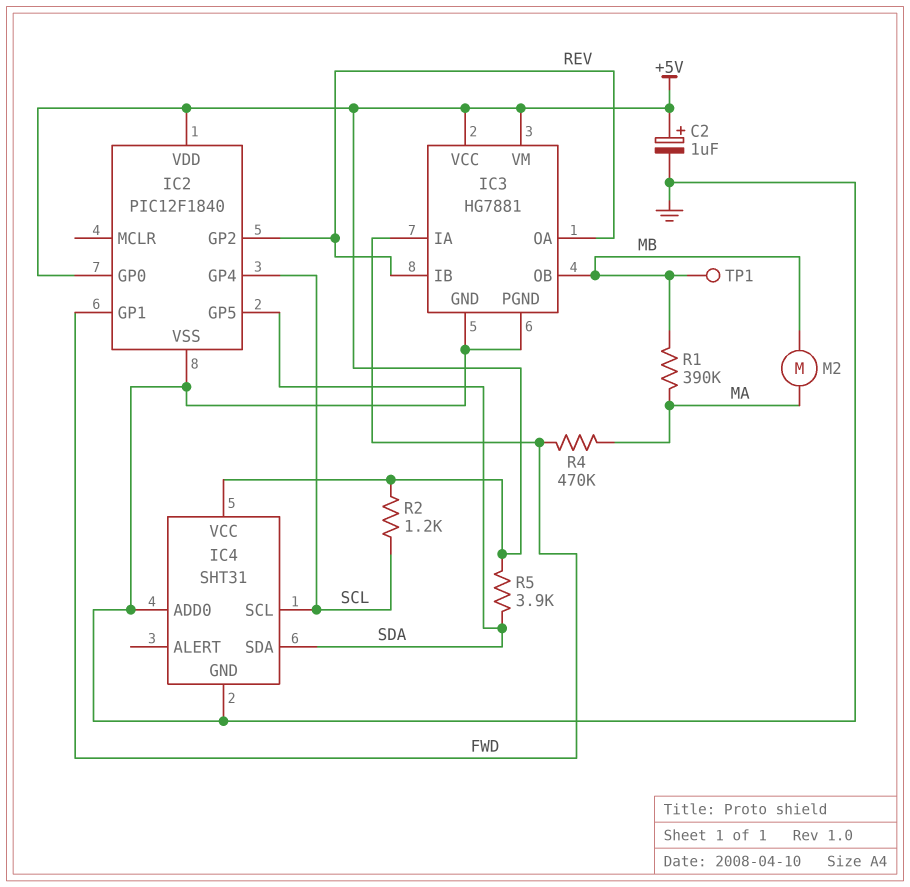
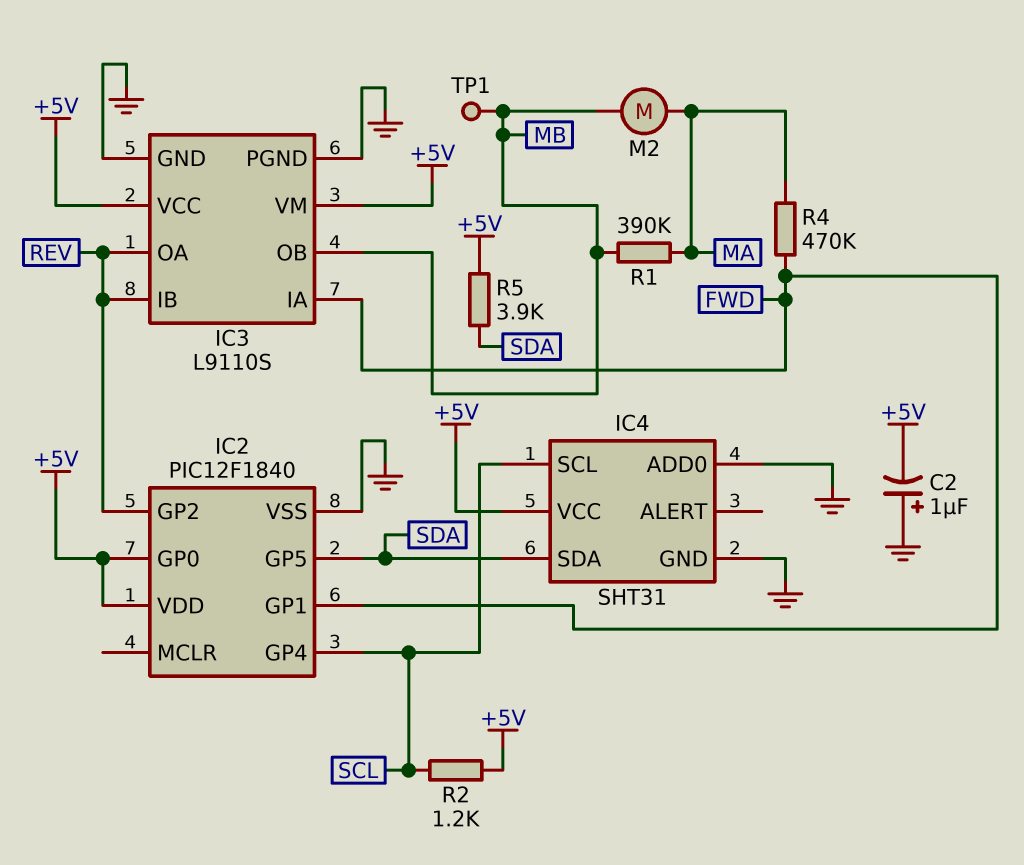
C2: 1uF (plus +5V, minus GND) -> 1uF (plus GND, minus +5V)
IC3: HG7881 -> L9110S

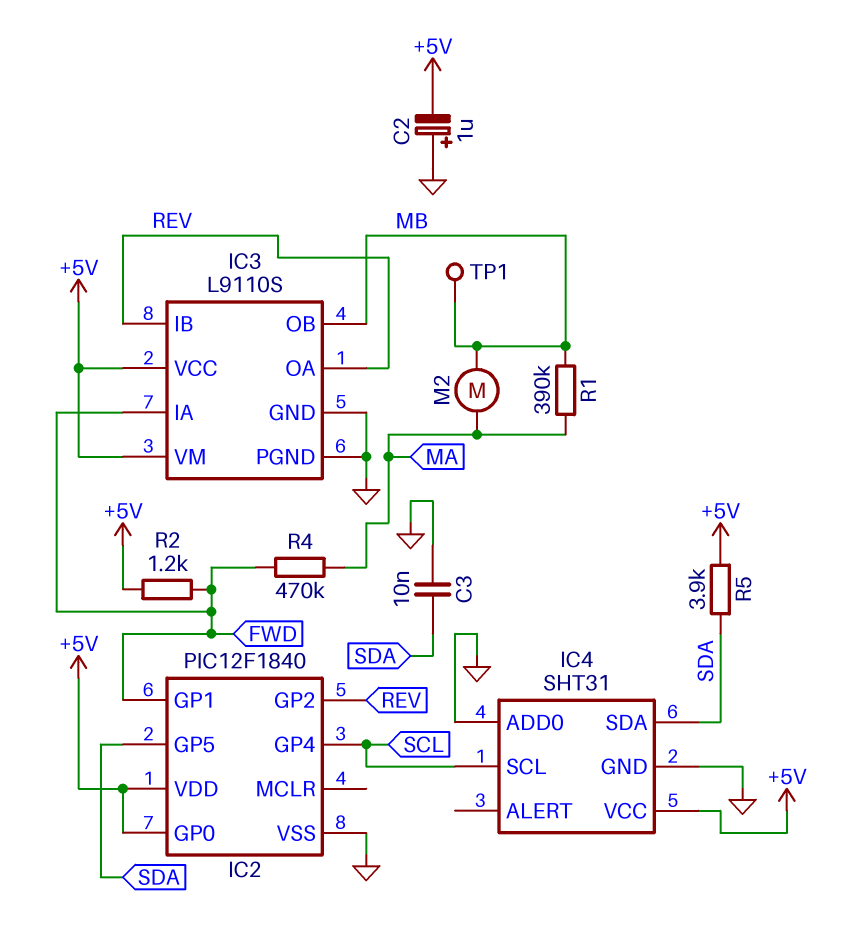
C3: none -> 10nF (GND, SDA)
R2: 1.2k (+5V, SCL) -> 1.2k (+5V, FWD)

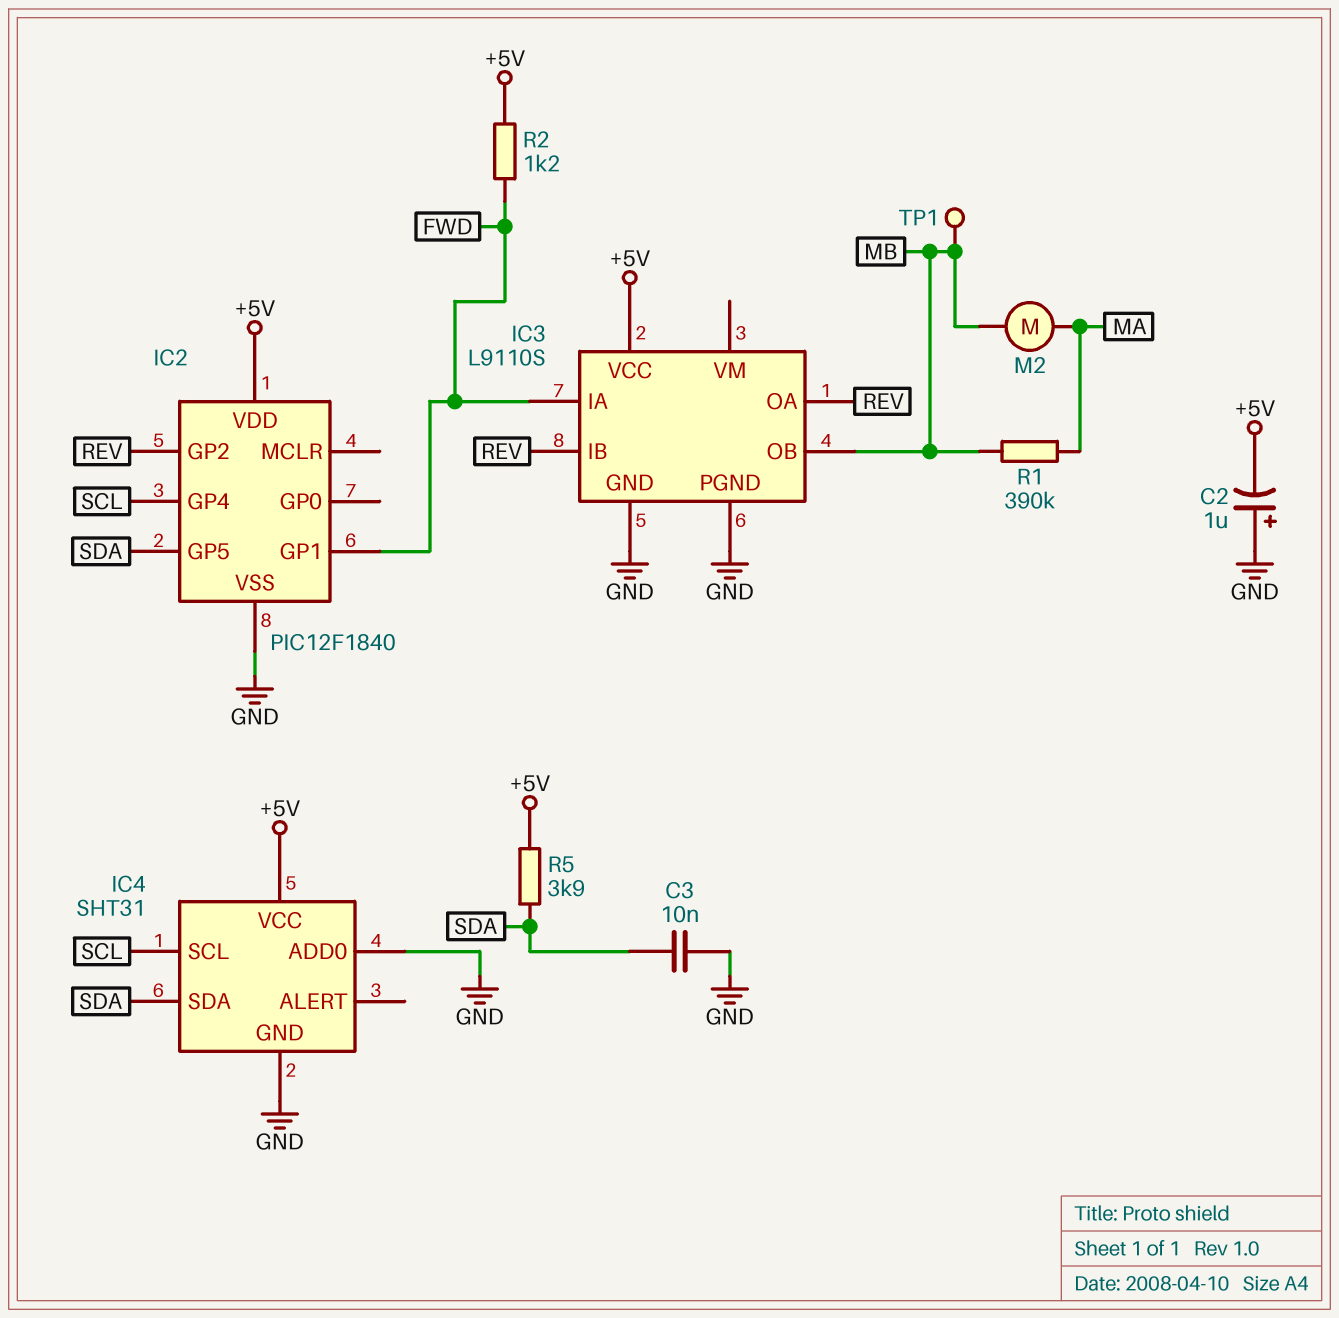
IC2 pin GP0: +5V -> none
IC3 pin VM: +5V -> none
R4: 470k (FWD, MA) -> none

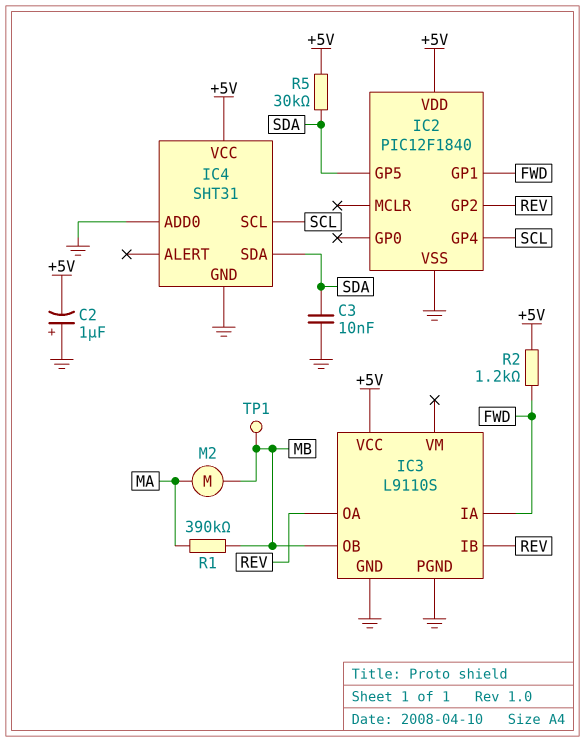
R5: 3.9k (+5V, SDA) -> 30k (+5V, SDA)

